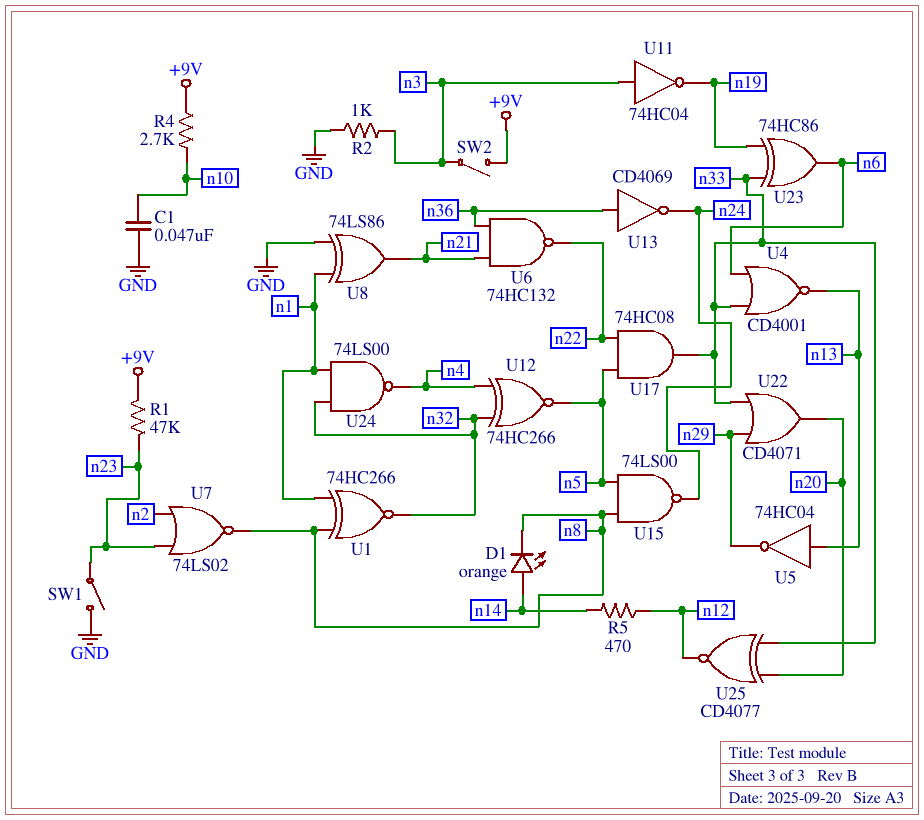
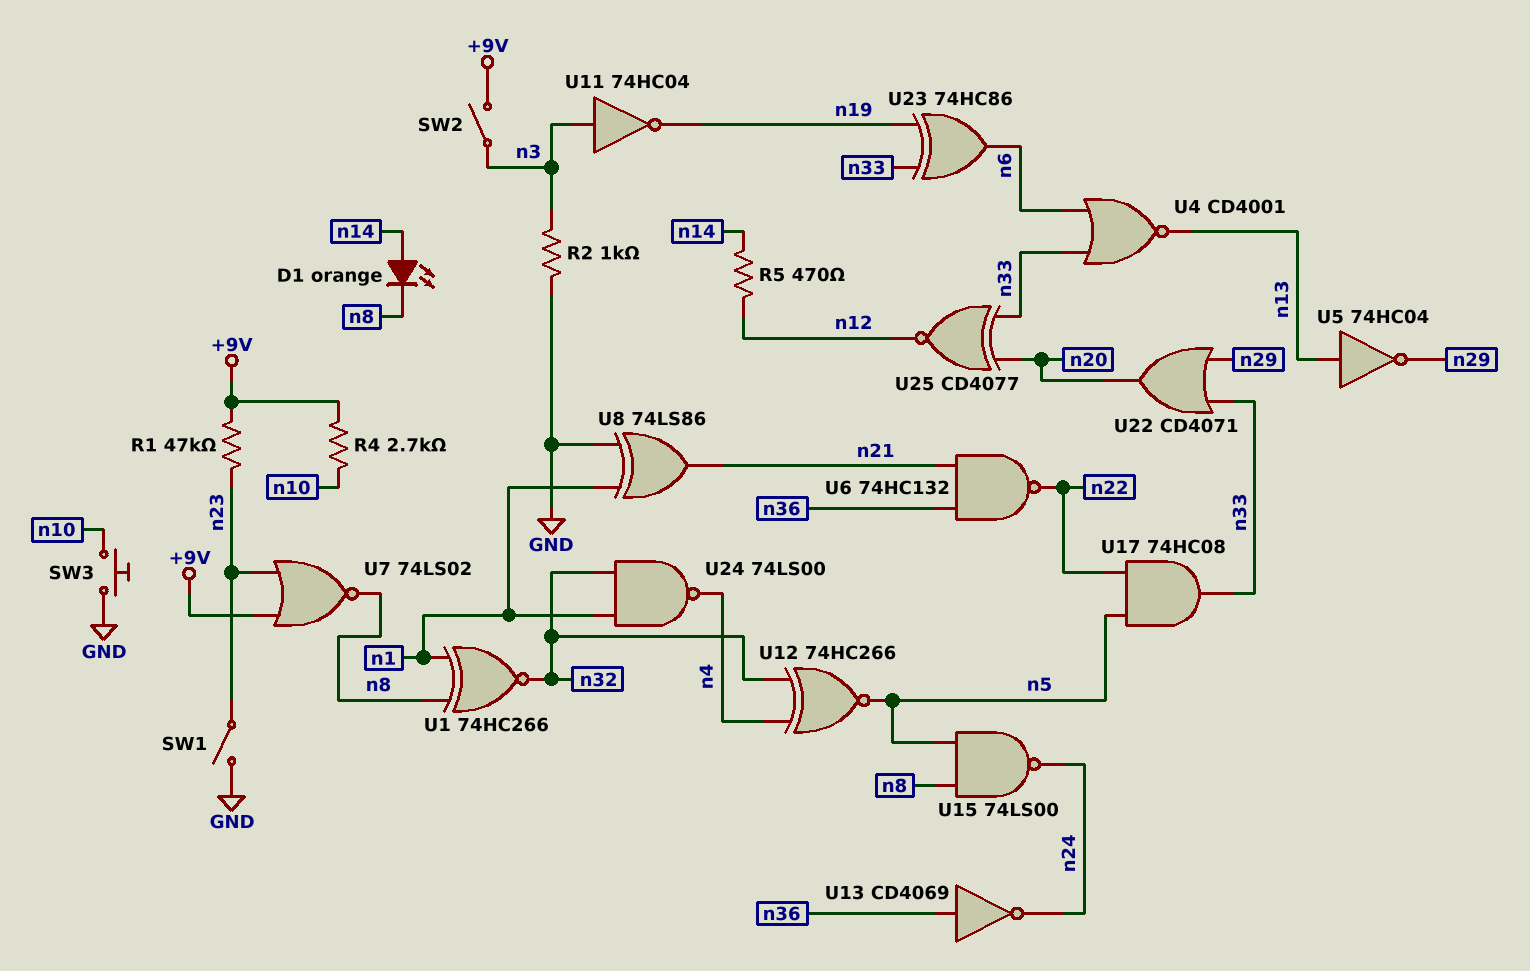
C1: 47nF (GND, n10) -> none
SW3: none -> button (GND, n10)
U7: NOR 74LS02 (in n2, in n23, out n8) -> NOR 74LS02 (in +9V, in n23, out n8)

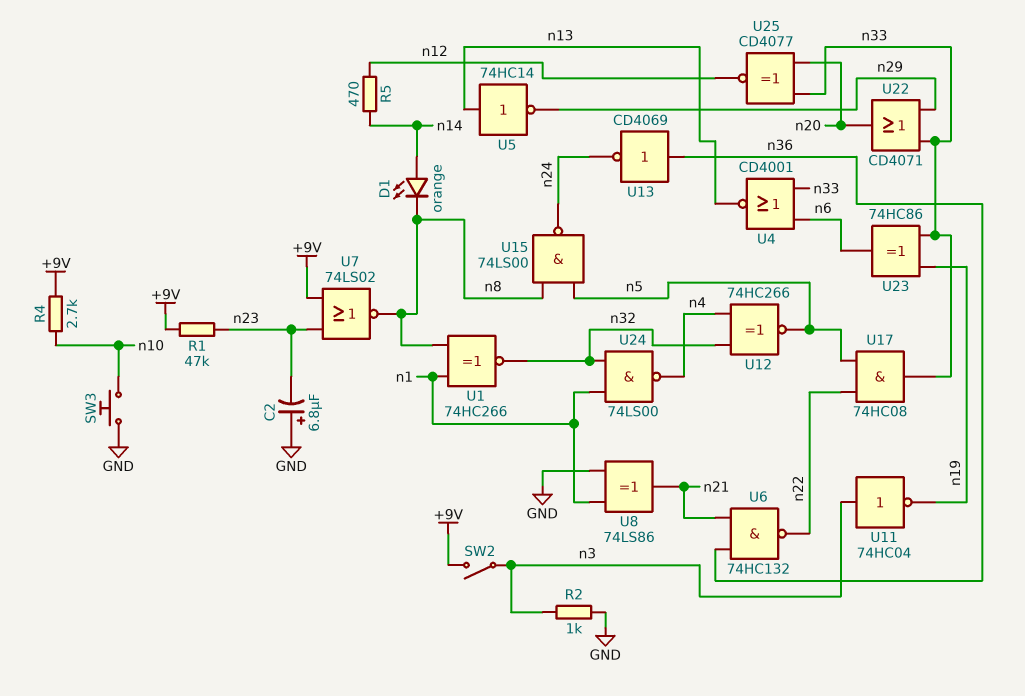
C2: none -> 6.8uF (plus GND, minus n23)
SW1: switch (GND, n23) -> none
U5: NOT 74HC04 (in n13, out n29) -> NOT 74HC14 (in n13, out n29)

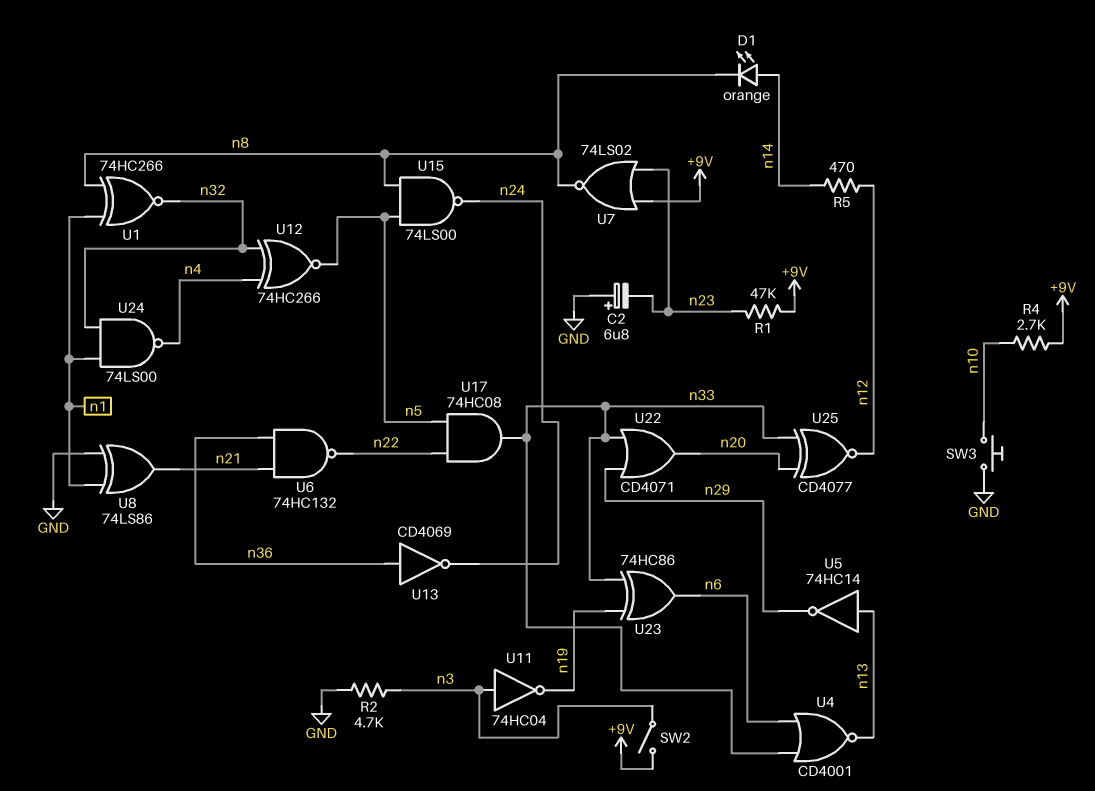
R2: 1k (GND, n3) -> 4.7k (GND, n3)

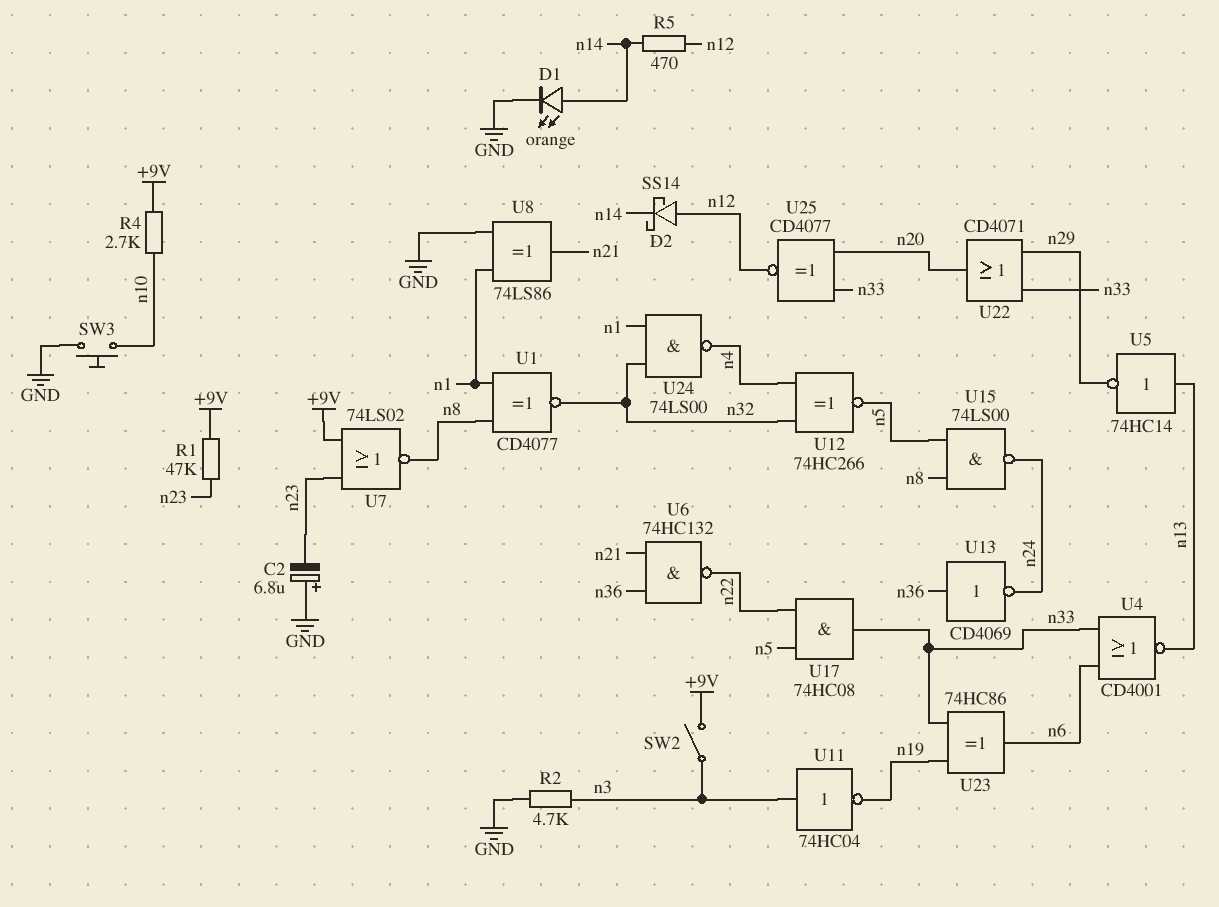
D1: LED orange (A n14, K n8) -> LED orange (A n14, K GND)
D2: none -> schottky SS14 (A n12, K n14)
U1: XNOR 74HC266 (in n1, in n8, out n32) -> XNOR CD4077 (in n1, in n8, out n32)

